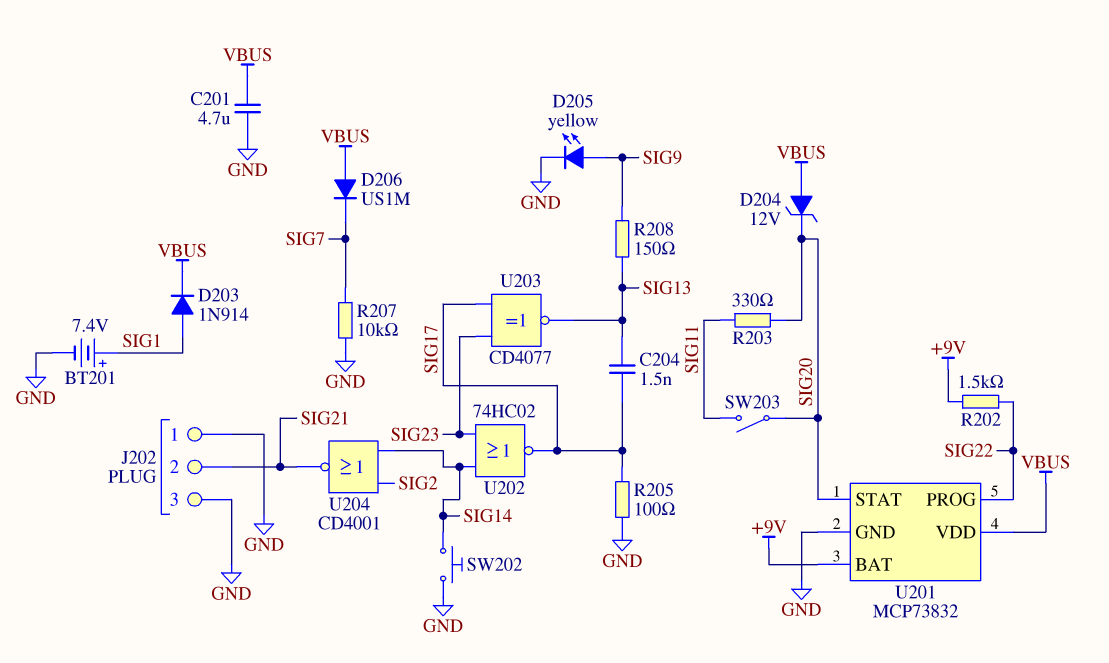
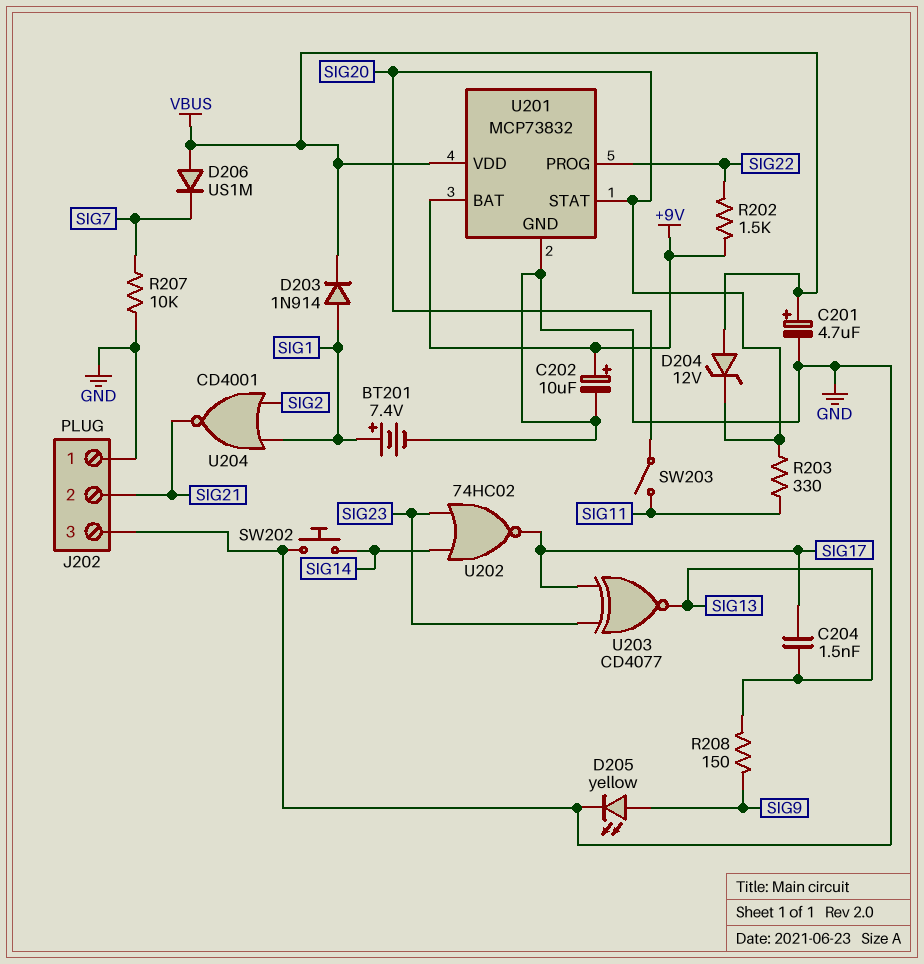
C201: 4.7uF (GND, VBUS) -> 4.7uF (plus VBUS, minus GND)
C202: none -> 10uF (plus +9V, minus GND)
R205: 100 (GND, SIG17) -> none
U204: NOR CD4001 (in SIG2, in SIG14, out SIG21) -> NOR CD4001 (in SIG1, in SIG2, out SIG21)

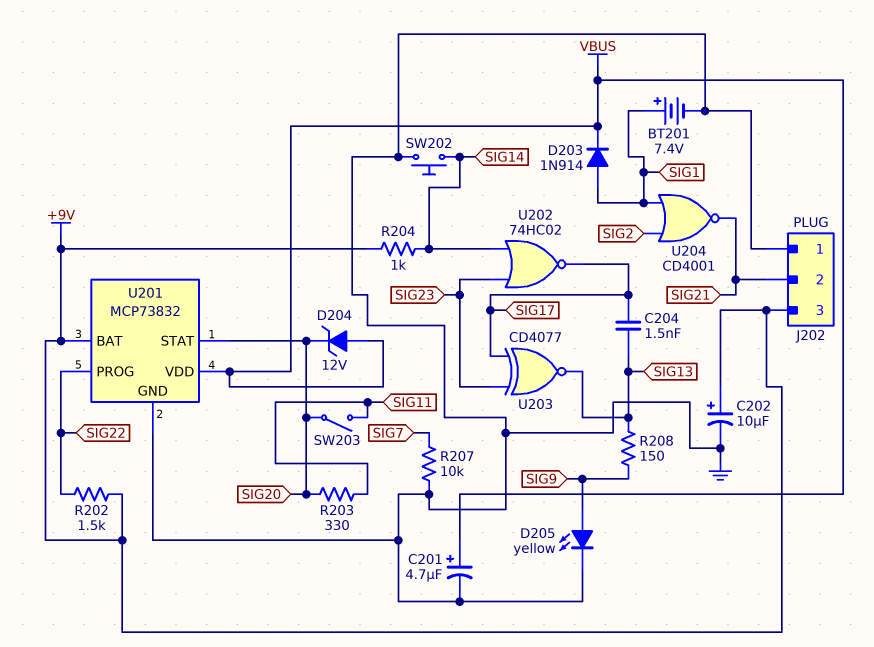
D206: diode US1M (A VBUS, K SIG7) -> none
J202 pin 3: GND -> +9V
R204: none -> 1k (+9V, SIG14)

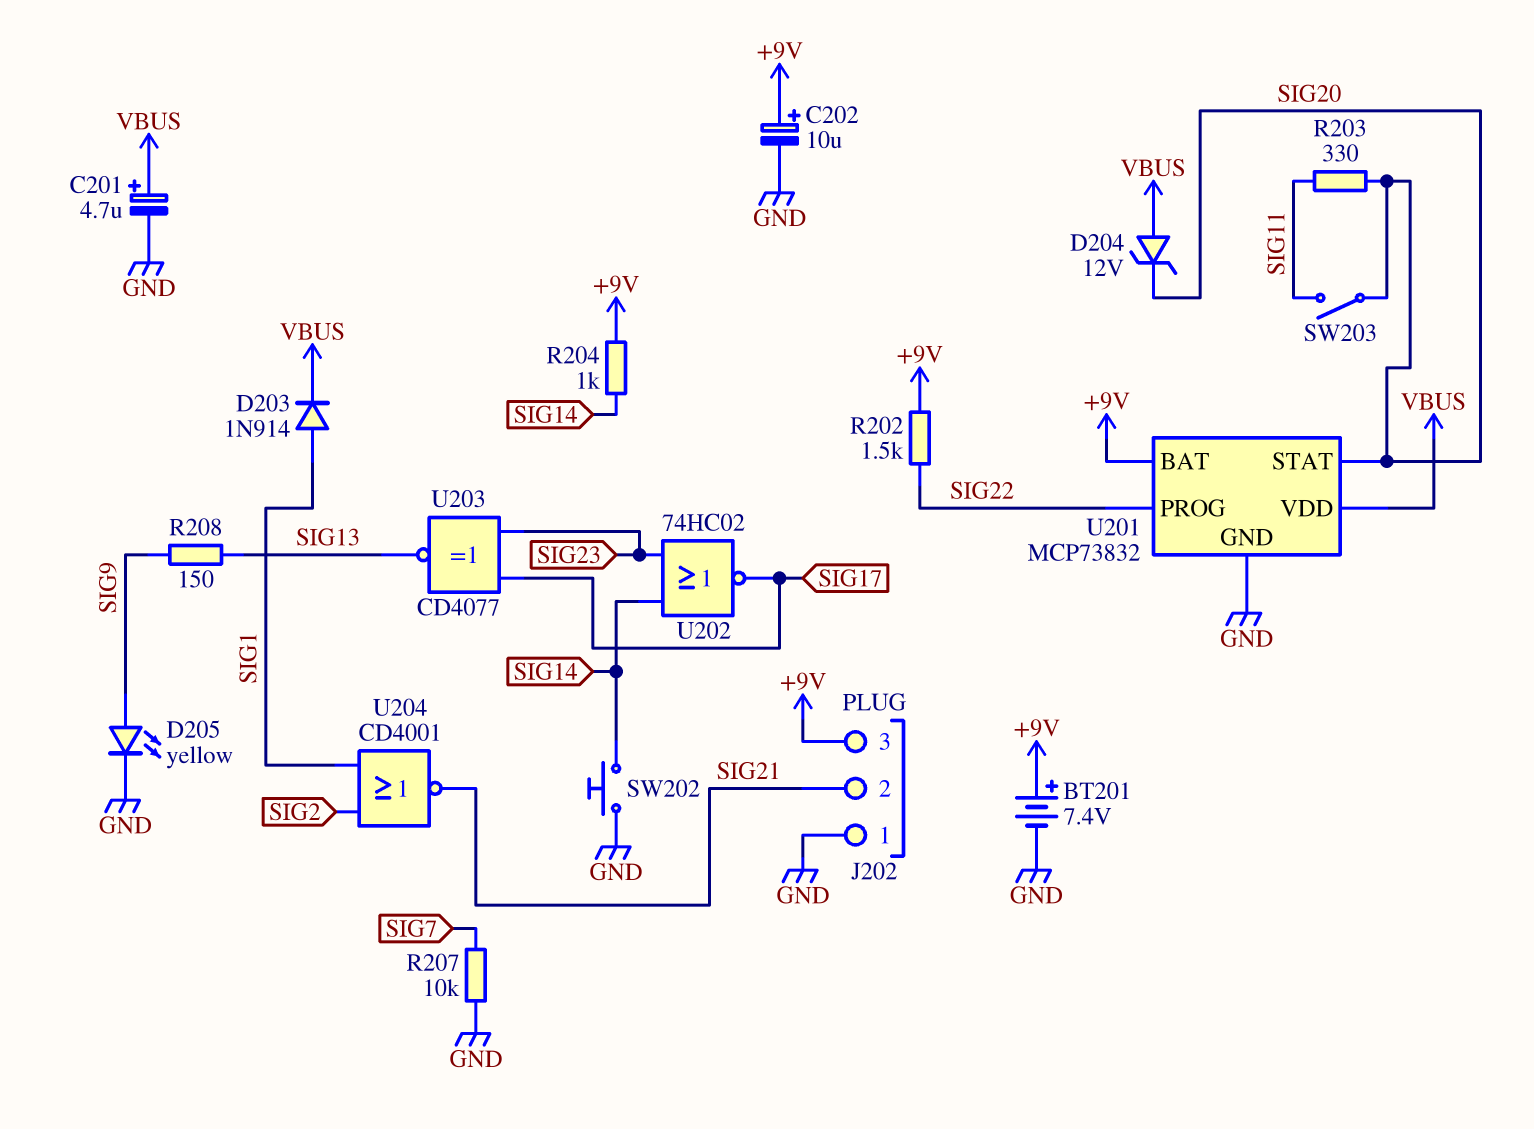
BT201: 7.4V (plus SIG1, minus GND) -> 7.4V (plus +9V, minus GND)
C204: 1.5nF (SIG13, SIG17) -> none

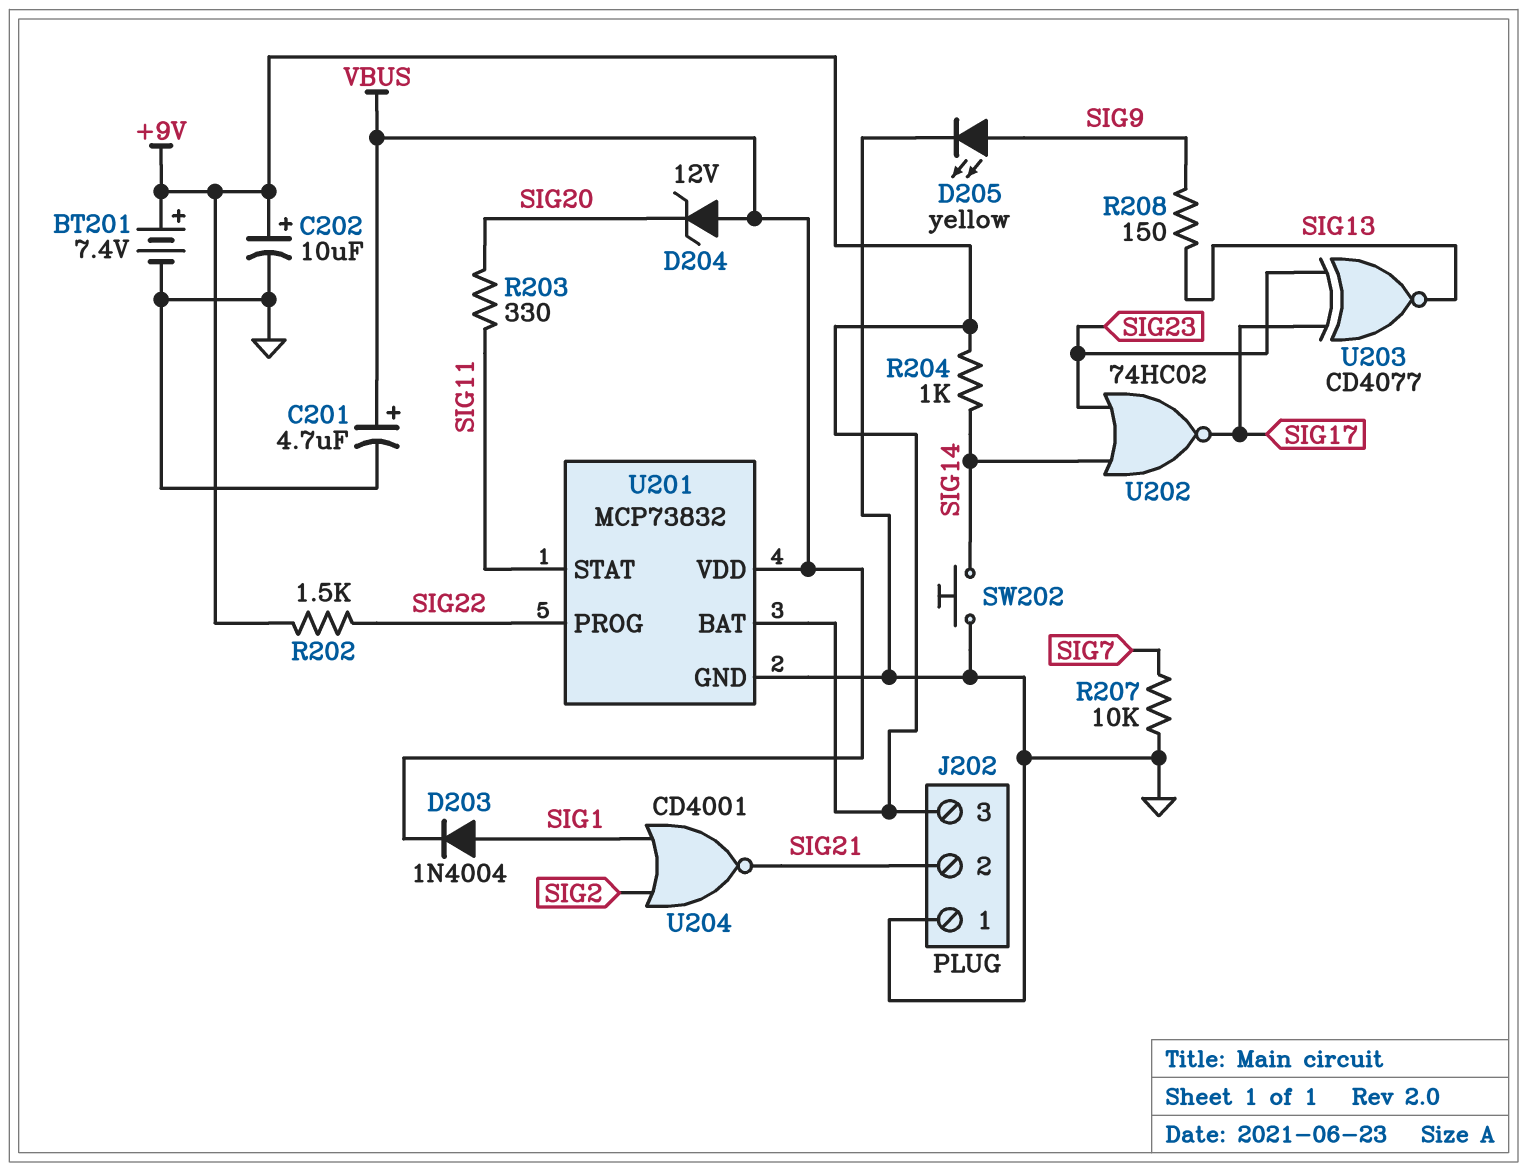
D203: diode 1N914 (A SIG1, K VBUS) -> diode 1N4004 (A SIG1, K VBUS)
SW203: switch (SIG11, SIG20) -> none
U201 pin STAT: SIG20 -> SIG11

